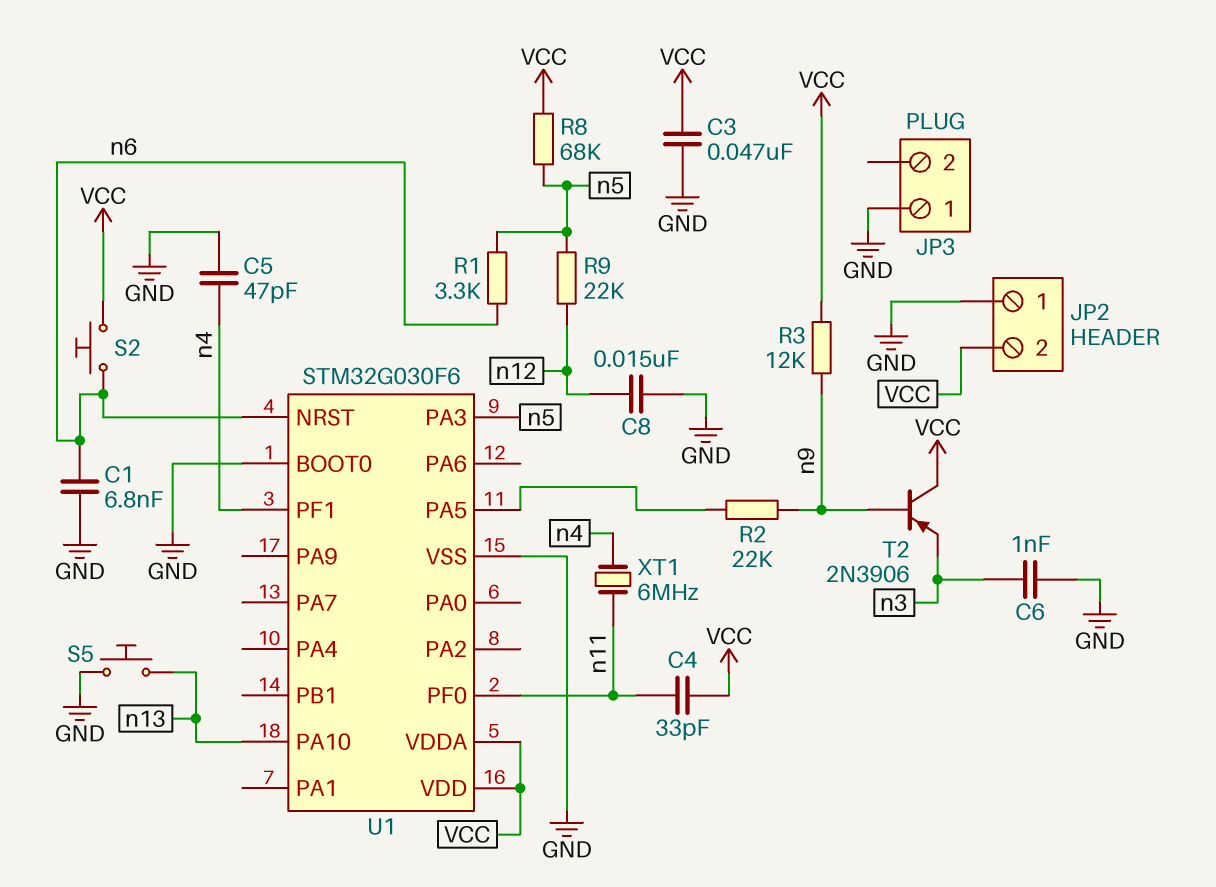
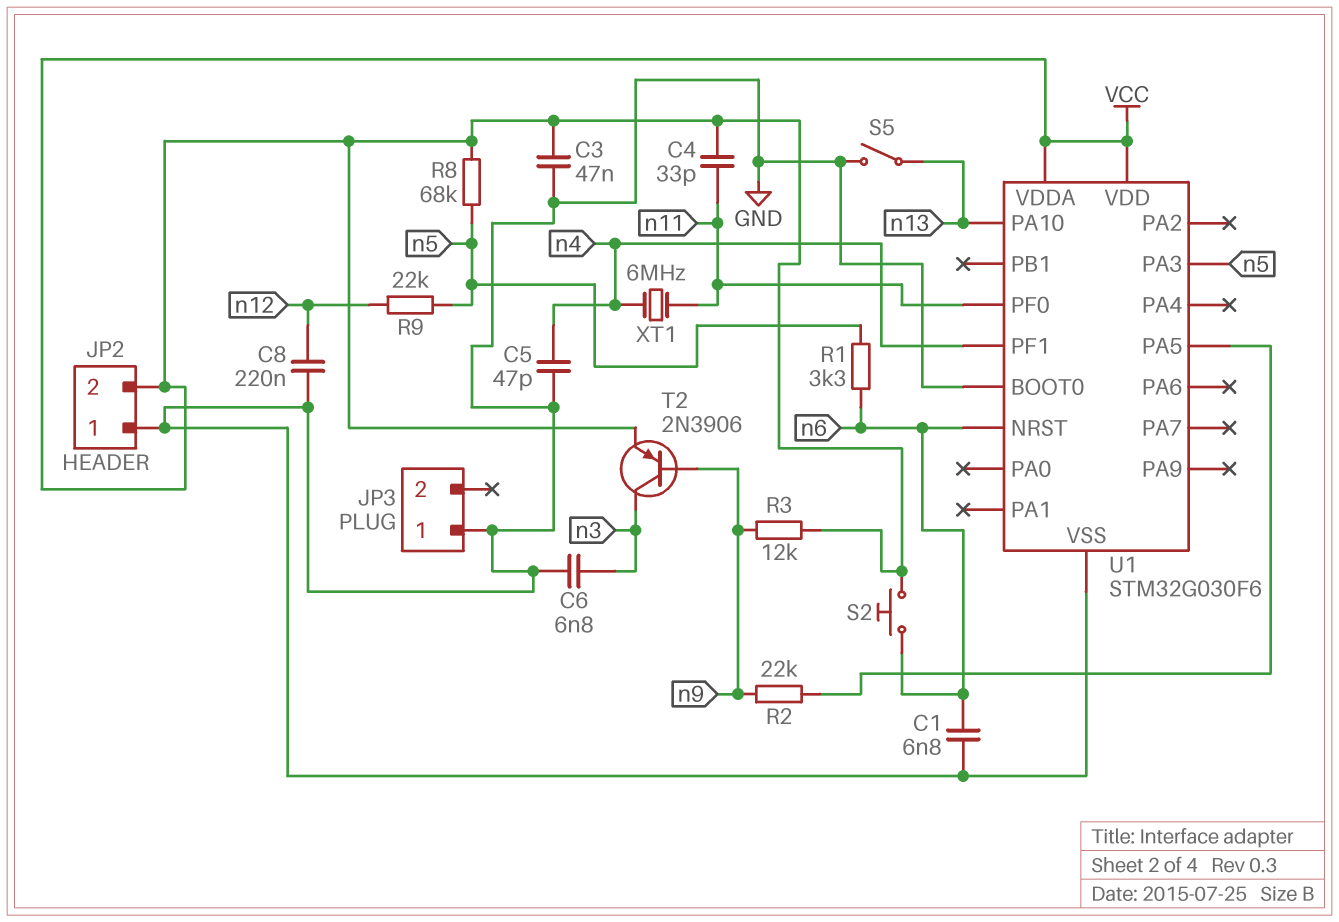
C6: 1nF (GND, n3) -> 6.8nF (GND, n3)
C8: 15nF (GND, n12) -> 220nF (GND, n12)
S5: button (GND, n13) -> switch (GND, n13)
T2: PNP 2N3906 (B n9, C VCC, E n3) -> PNP 2N3906 (B n9, C n3, E VCC)

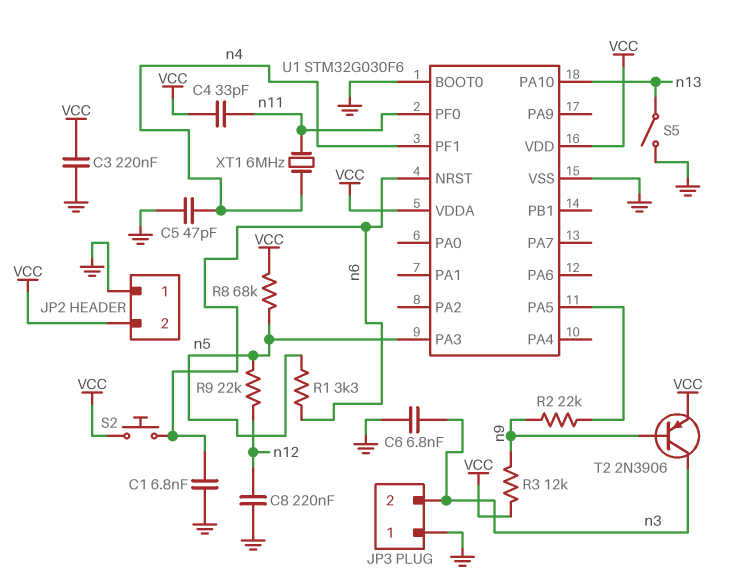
C3: 47nF (GND, VCC) -> 220nF (GND, VCC)
JP3 pin 2: none -> n3

